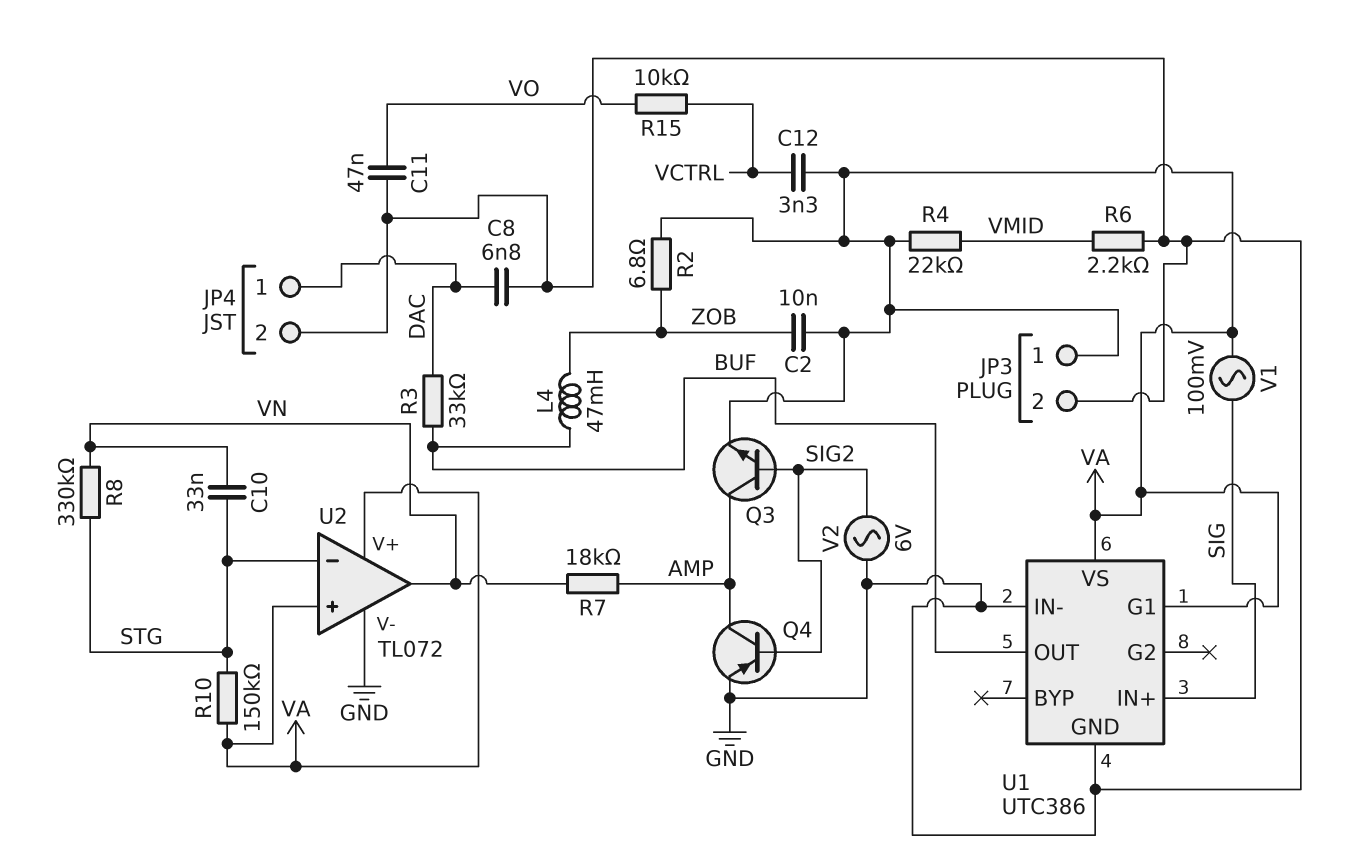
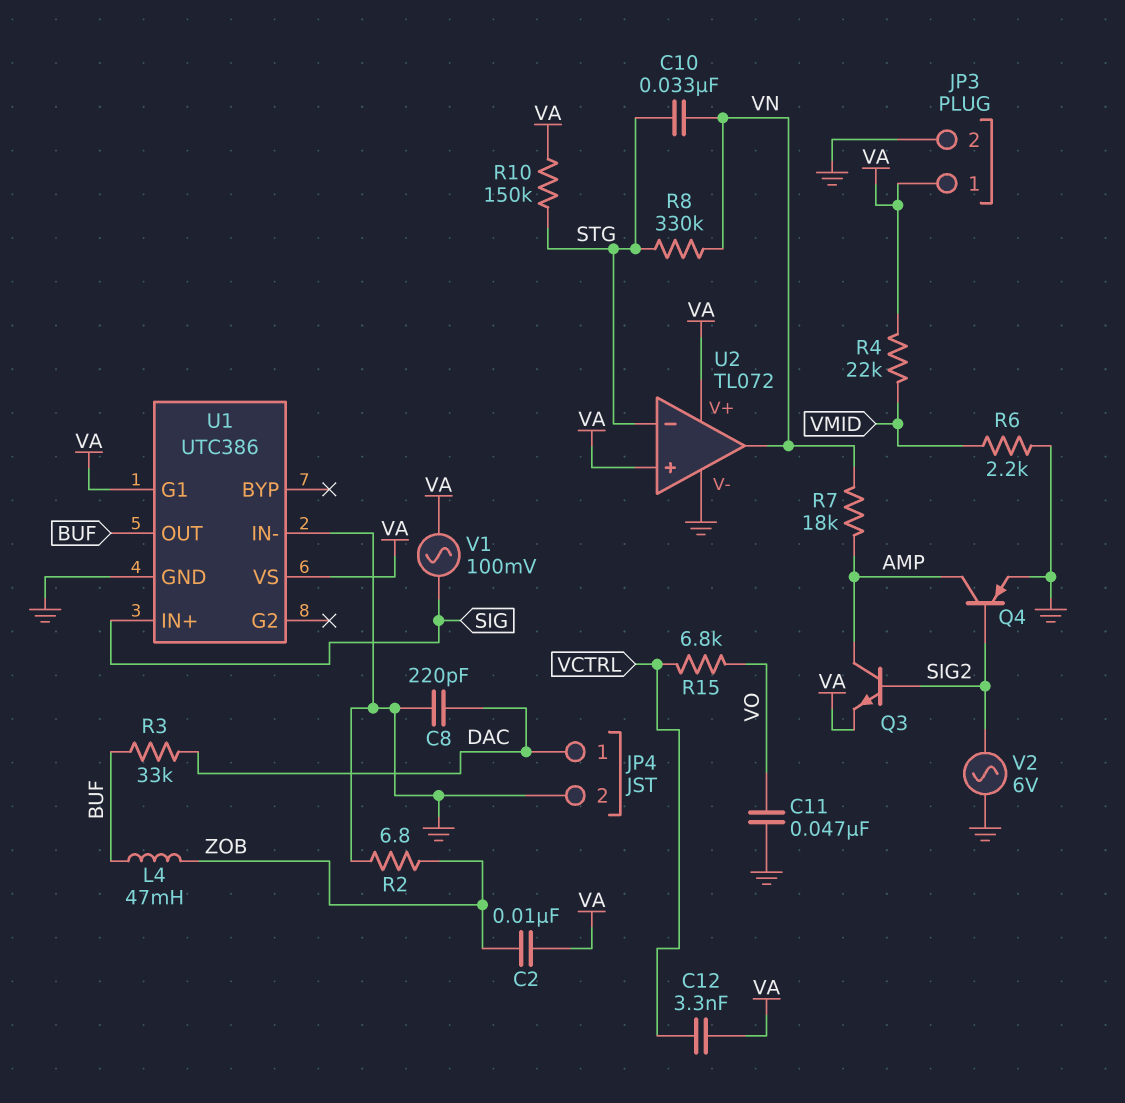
C8: 6.8nF (DAC, GND) -> 220pF (DAC, GND)
R2: 6.8 (VA, ZOB) -> 6.8 (GND, ZOB)
R15: 10k (VCTRL, VO) -> 6.8k (VCTRL, VO)

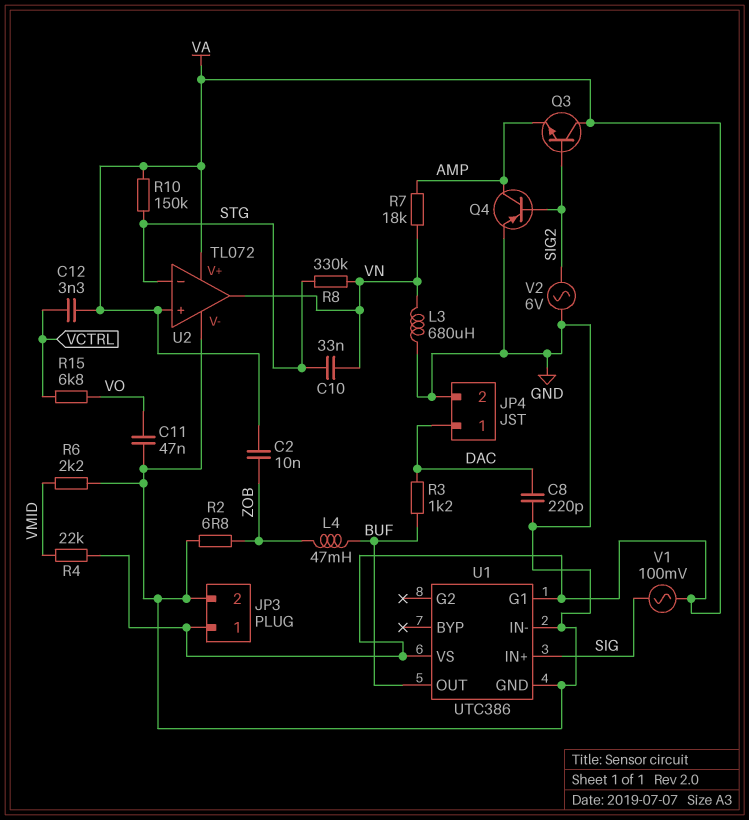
L3: none -> 680uH (GND, VN)
Q3: NPN (B SIG2, C AMP, E VA) -> NPN (B SIG2, C VA, E AMP)
R3: 33k (BUF, DAC) -> 1.2k (BUF, DAC)

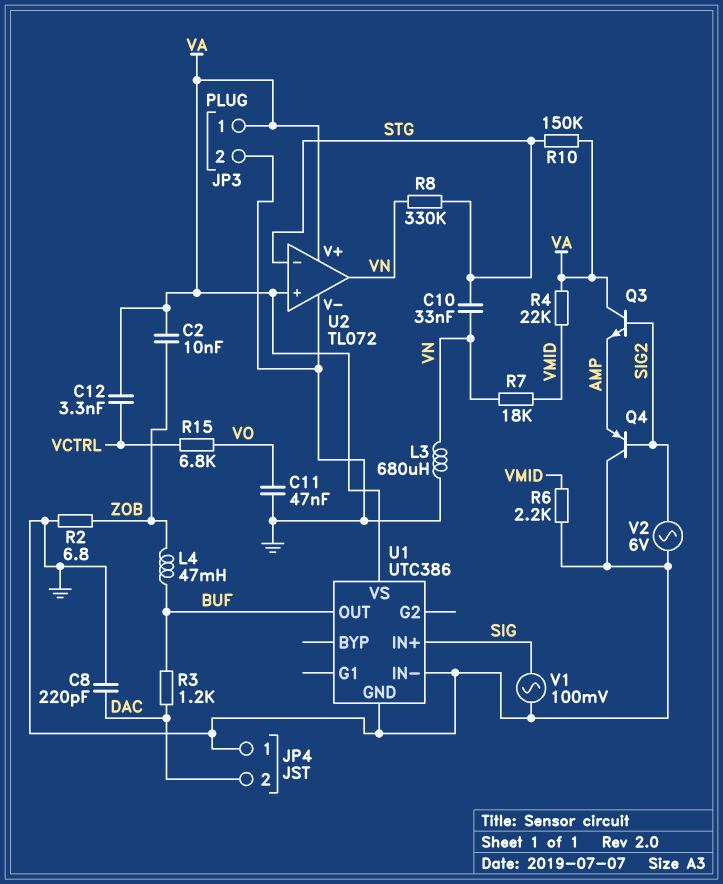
JP4 pin 1: DAC -> GND
JP4 pin 2: GND -> DAC
Q4: PNP (B SIG2, C AMP, E GND) -> PNP (B SIG2, C GND, E AMP)
R7: 18k (AMP, VN) -> 18k (VMID, VN)
U1 pin G1: VA -> none
V1: AC 100mV (SIG, VA) -> AC 100mV (GND, SIG)

